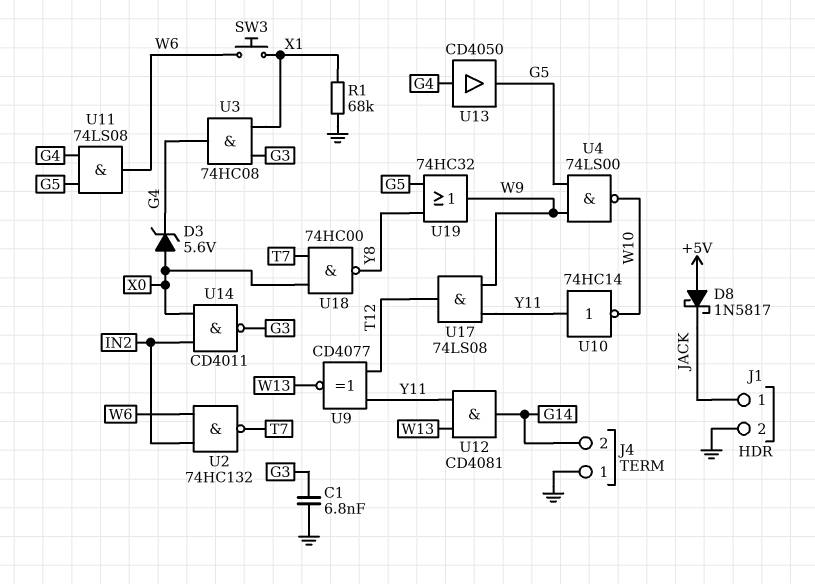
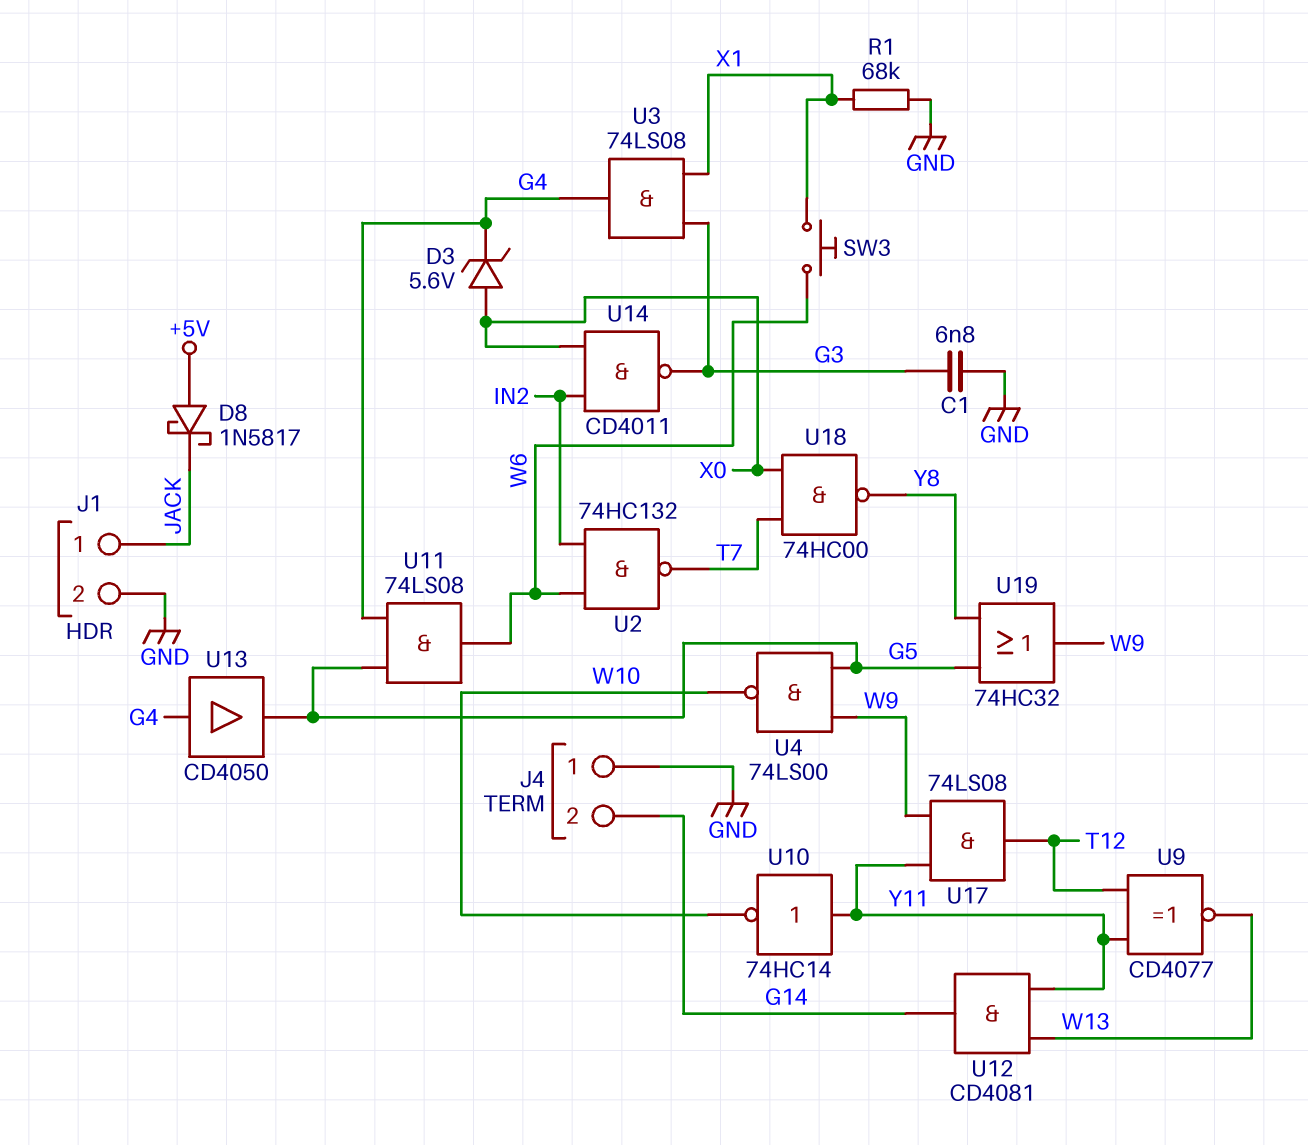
U3: AND 74HC08 (in G3, in X1, out G4) -> AND 74LS08 (in G3, in X1, out G4)

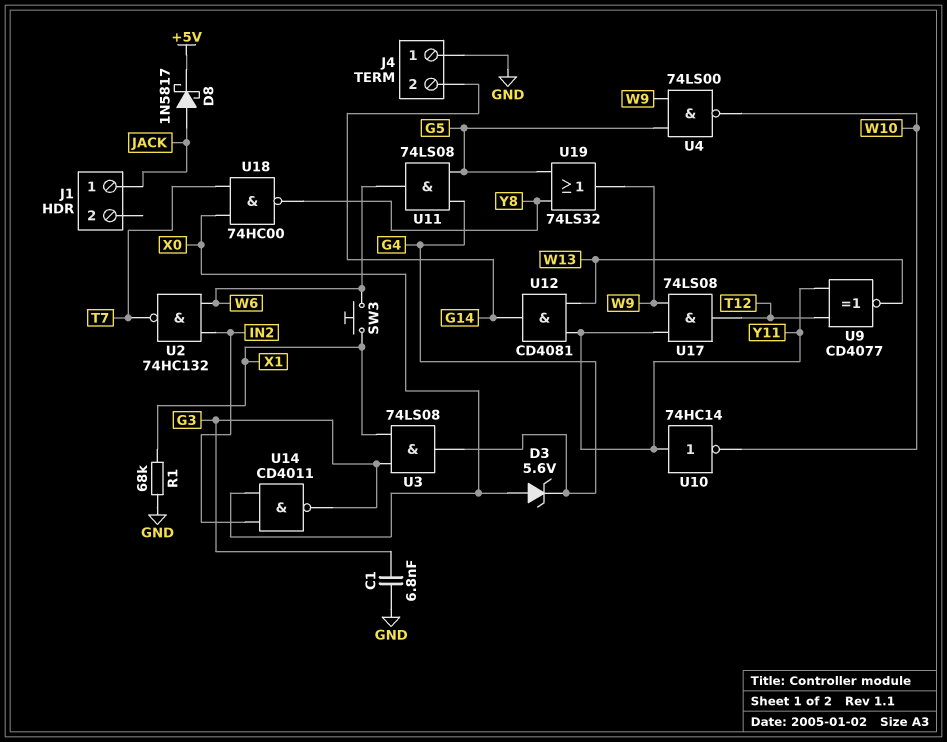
D8: schottky 1N5817 (A +5V, K JACK) -> schottky 1N5817 (A JACK, K +5V)
J1 pin 2: GND -> none
U13: buffer CD4050 (in G4, out G5) -> none
U19: OR 74HC32 (in G5, in Y8, out W9) -> OR 74LS32 (in G5, in Y8, out W9)

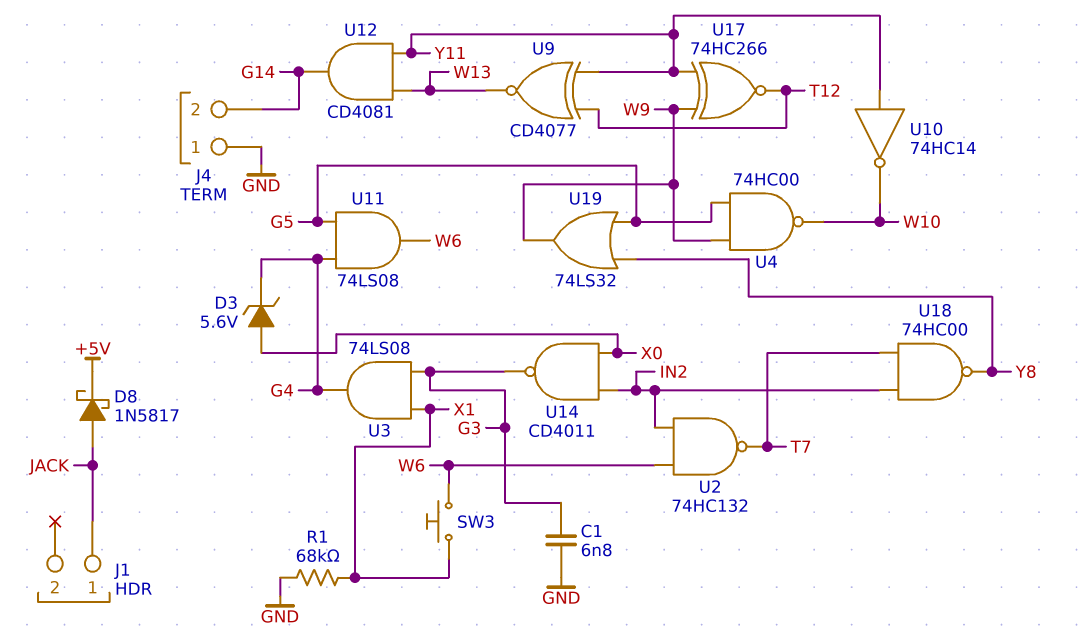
U4: NAND 74LS00 (in G5, in W9, out W10) -> NAND 74HC00 (in G5, in W9, out W10)
U17: AND 74LS08 (in W9, in Y11, out T12) -> XNOR 74HC266 (in W9, in Y11, out T12)
U18: NAND 74HC00 (in T7, in X0, out Y8) -> NAND 74HC00 (in IN2, in T7, out Y8)

